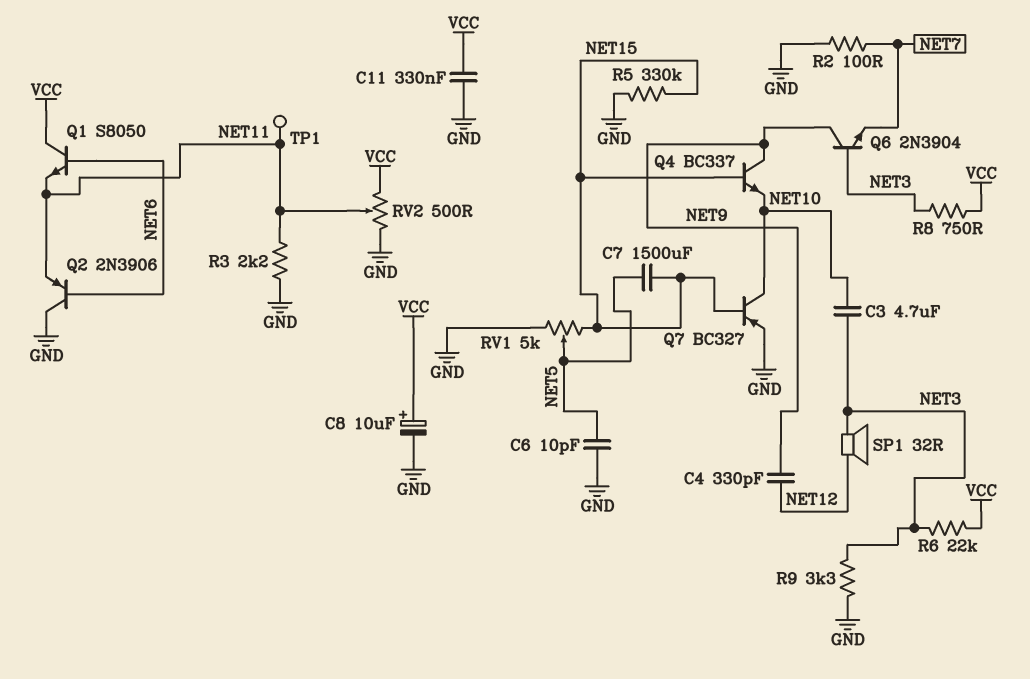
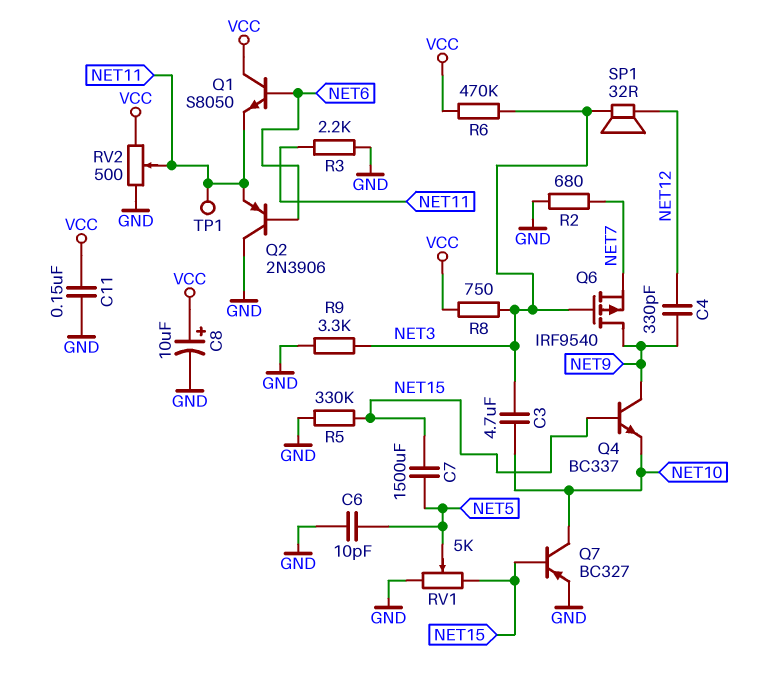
C11: 330nF (GND, VCC) -> 150nF (GND, VCC)
Q6: NPN 2N3904 (B NET3, C NET9, E NET7) -> PMOS IRF9540 (G NET3, D NET9, S NET7)
R2: 100 (GND, NET7) -> 680 (GND, NET7)
R6: 22k (NET3, VCC) -> 470k (NET3, VCC)

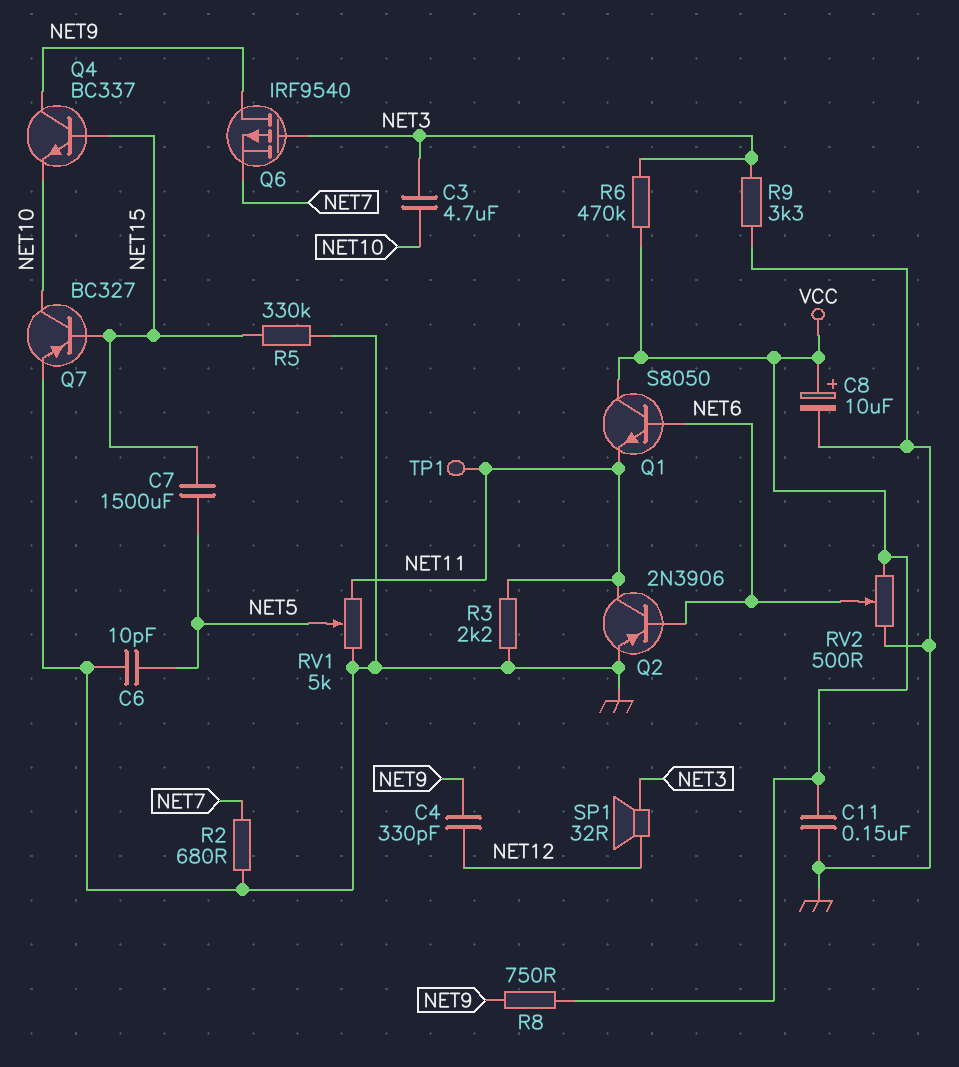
Q2: PNP 2N3906 (B NET6, C GND, E NET11) -> PNP 2N3906 (B NET6, C NET11, E GND)
R8: 750 (NET3, VCC) -> 750 (NET9, VCC)
RV1: 5k (GND, NET15, wiper NET5) -> 5k (GND, NET11, wiper NET5)
RV2: 500 (GND, VCC, wiper NET11) -> 500 (GND, VCC, wiper NET6)

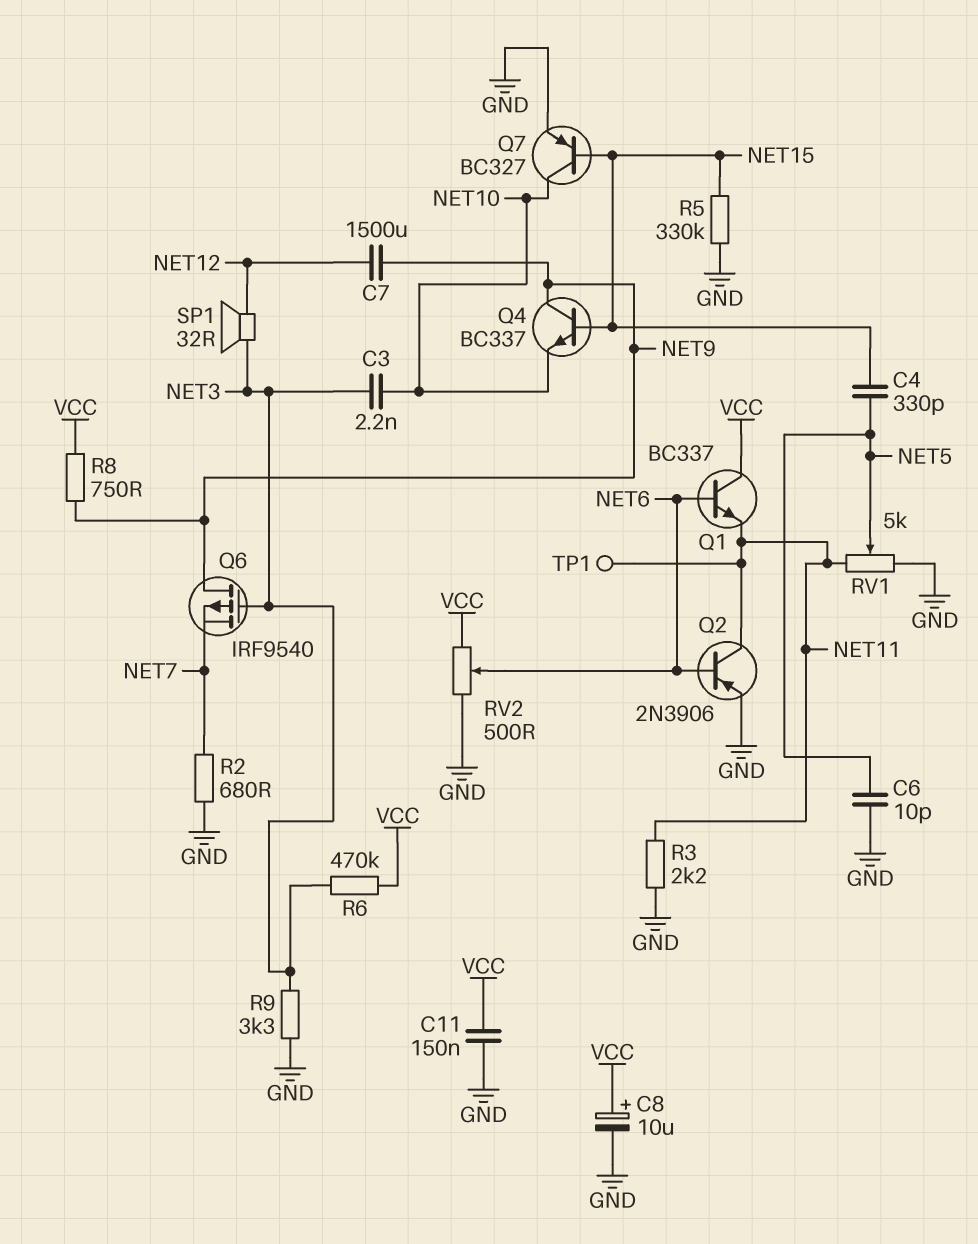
C3: 4.7uF (NET3, NET10) -> 2.2nF (NET3, NET10)
C4: 330pF (NET9, NET12) -> 330pF (NET5, NET15)
C7: 1500uF (NET5, NET15) -> 1500uF (NET9, NET12)
Q1: NPN S8050 (B NET6, C VCC, E NET11) -> NPN BC337 (B NET6, C VCC, E NET11)

